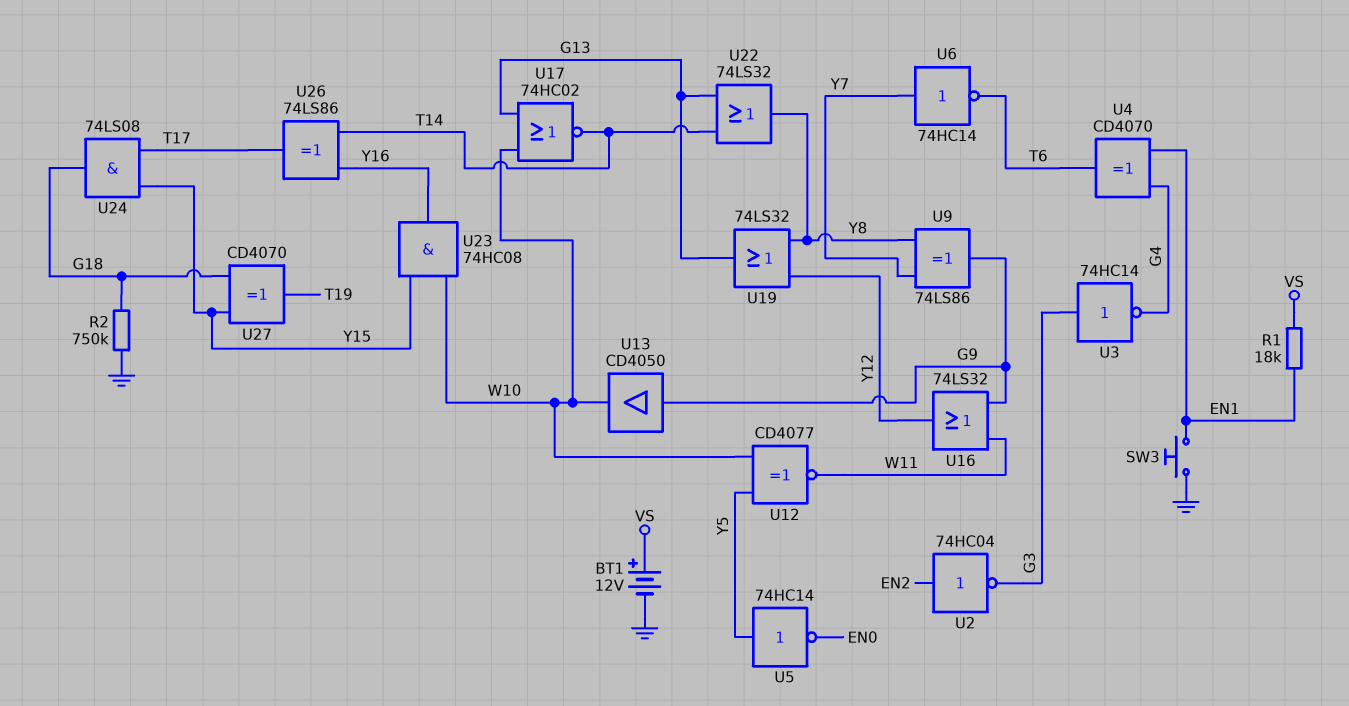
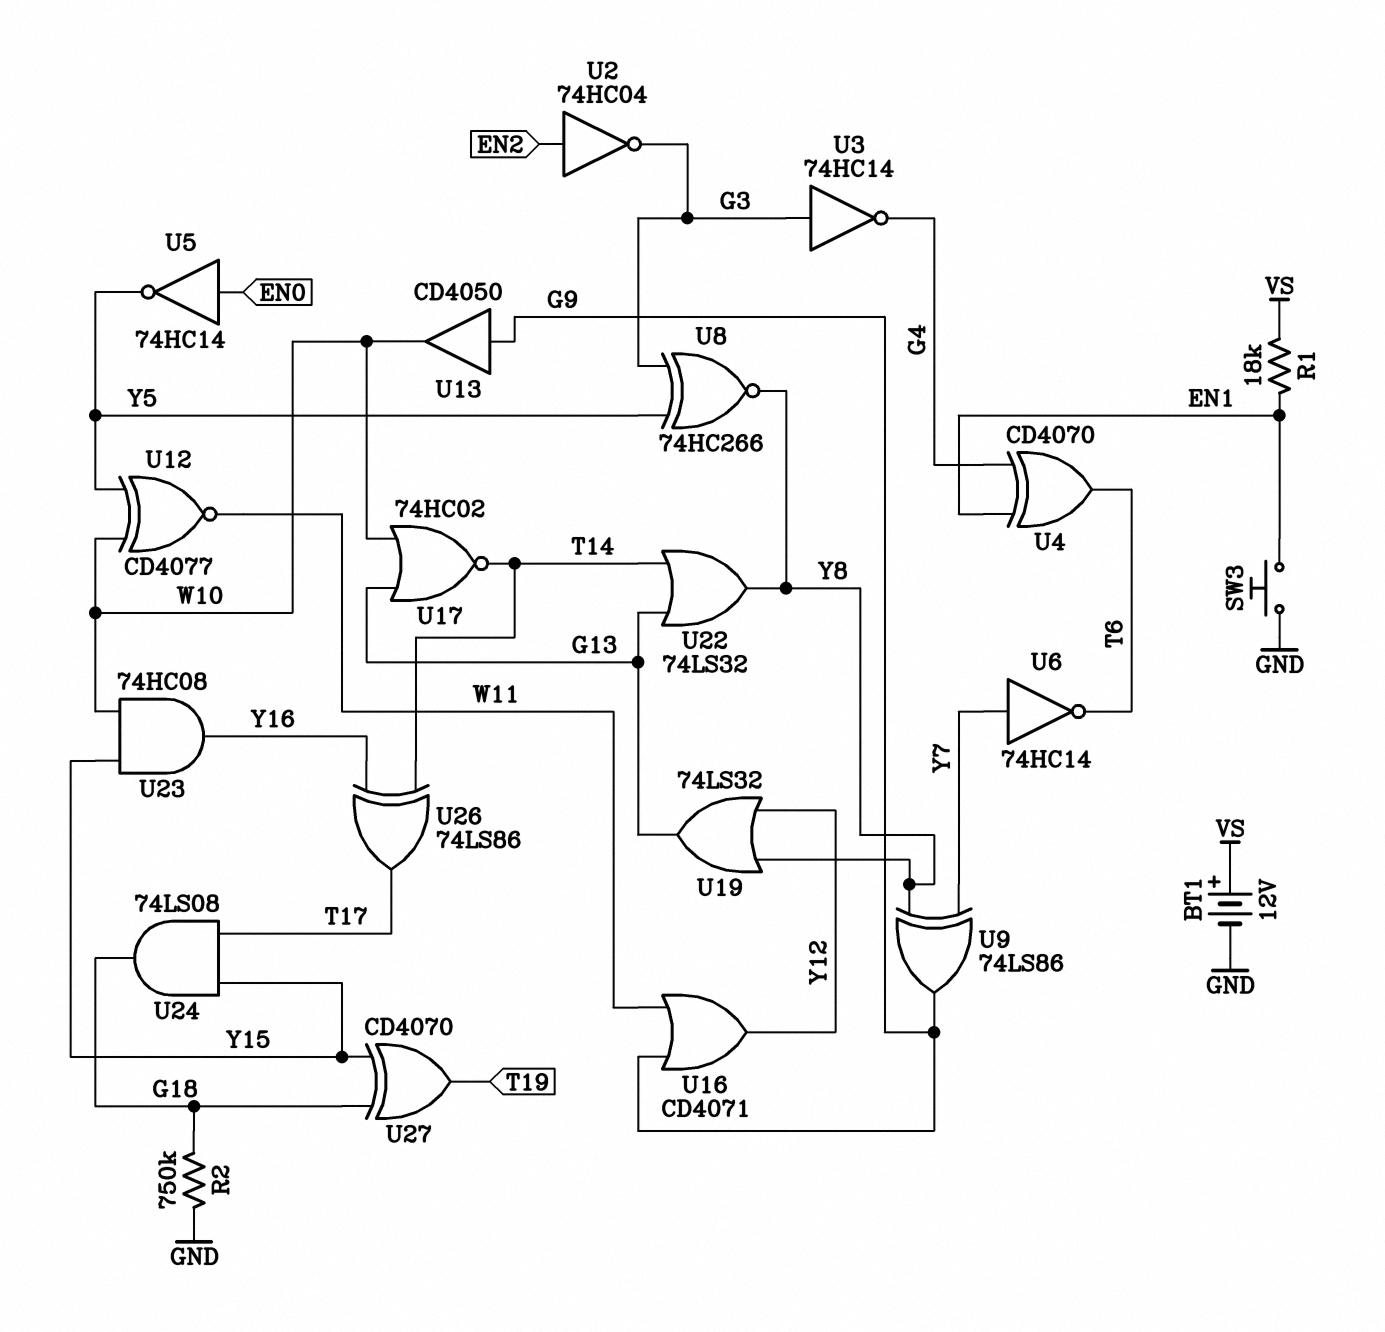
U5: NOT 74HC14 (in Y5, out EN0) -> NOT 74HC14 (in EN0, out Y5)
U8: none -> XNOR 74HC266 (in G3, in Y5, out Y8)
U16: OR 74LS32 (in G9, in W11, out Y12) -> OR CD4071 (in G9, in W11, out Y12)

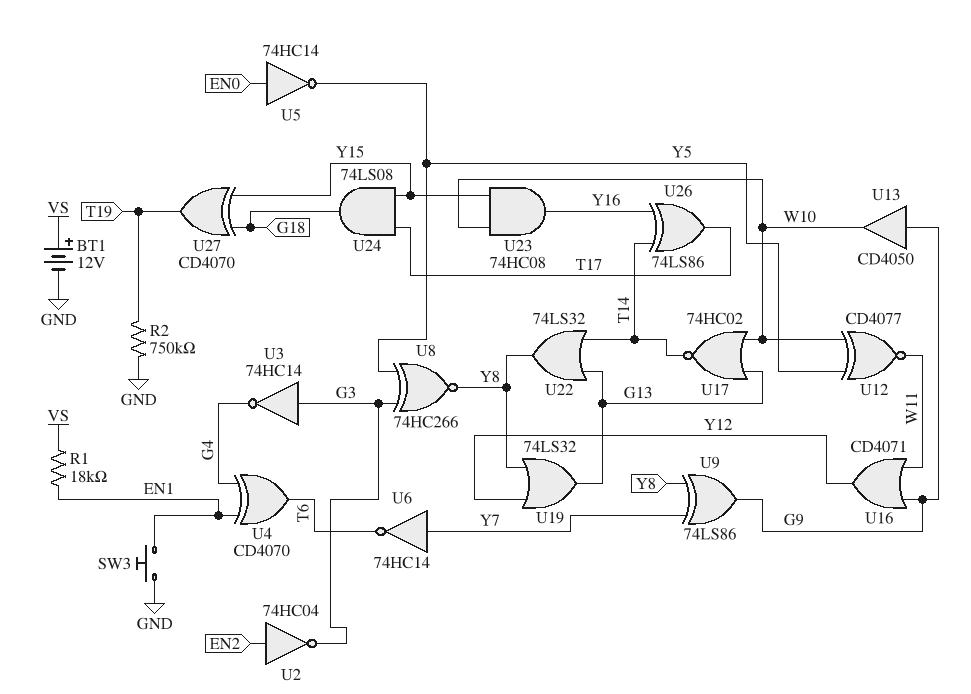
R2: 750k (G18, GND) -> 750k (GND, T19)

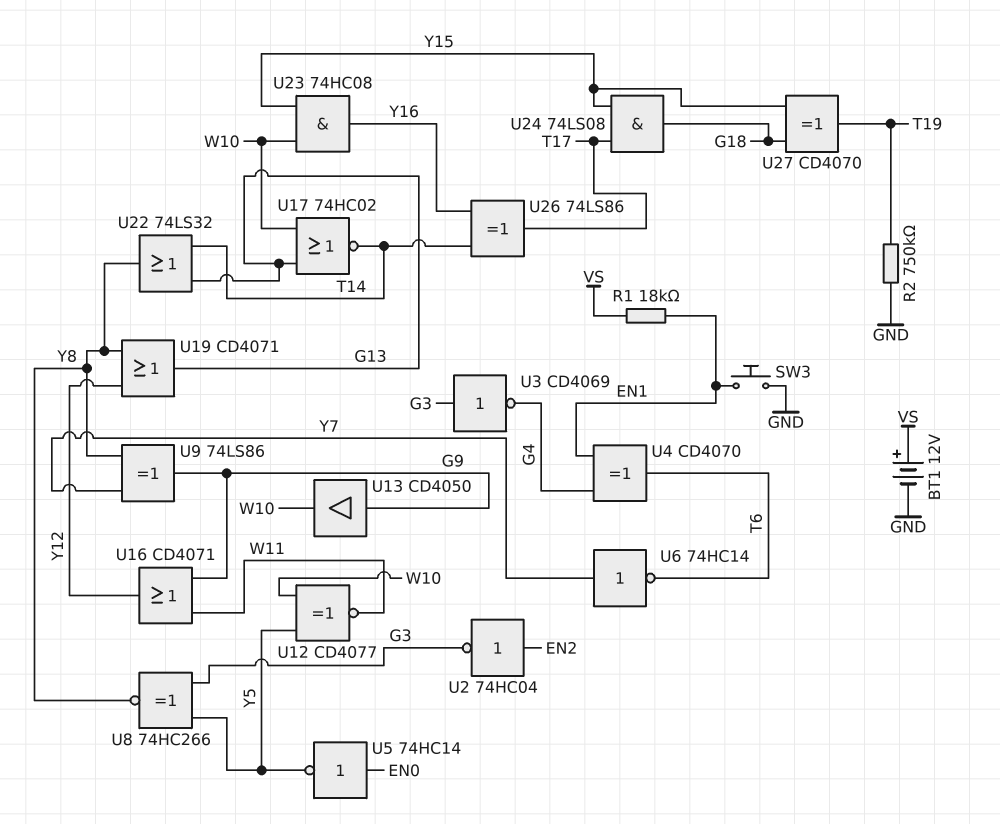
U3: NOT 74HC14 (in G3, out G4) -> NOT CD4069 (in G3, out G4)
U19: OR 74LS32 (in Y8, in Y12, out G13) -> OR CD4071 (in Y8, in Y12, out G13)

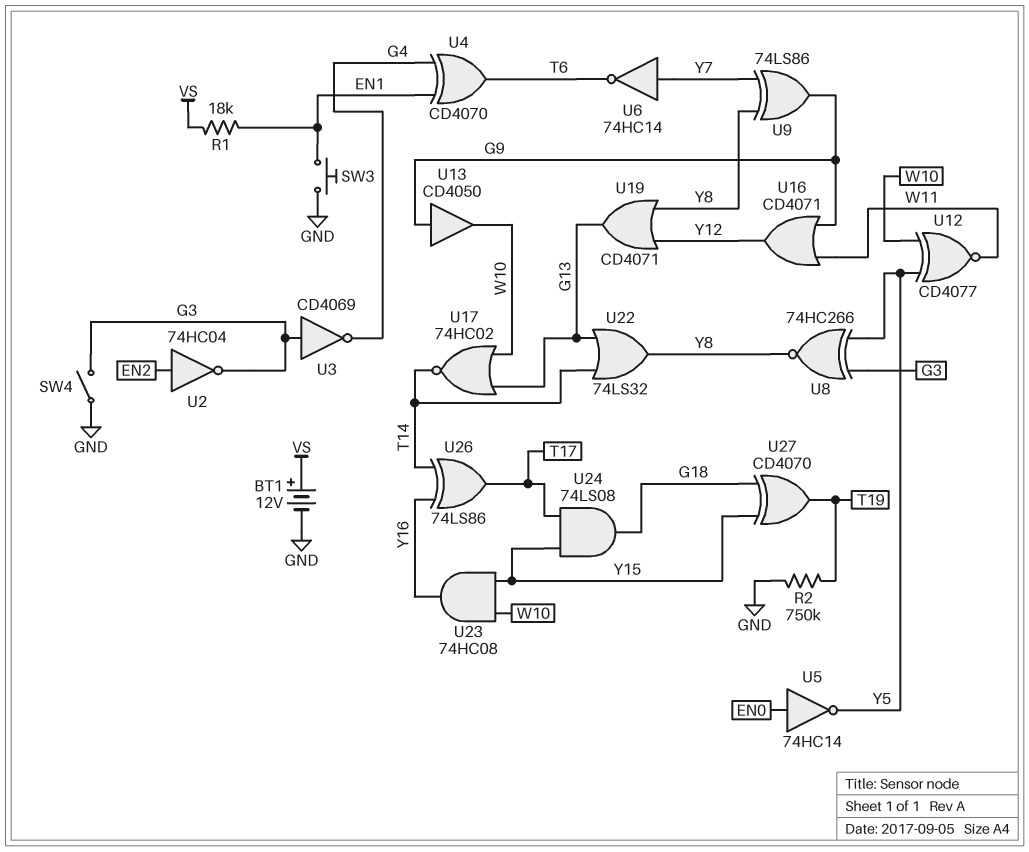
SW4: none -> switch (G3, GND)

